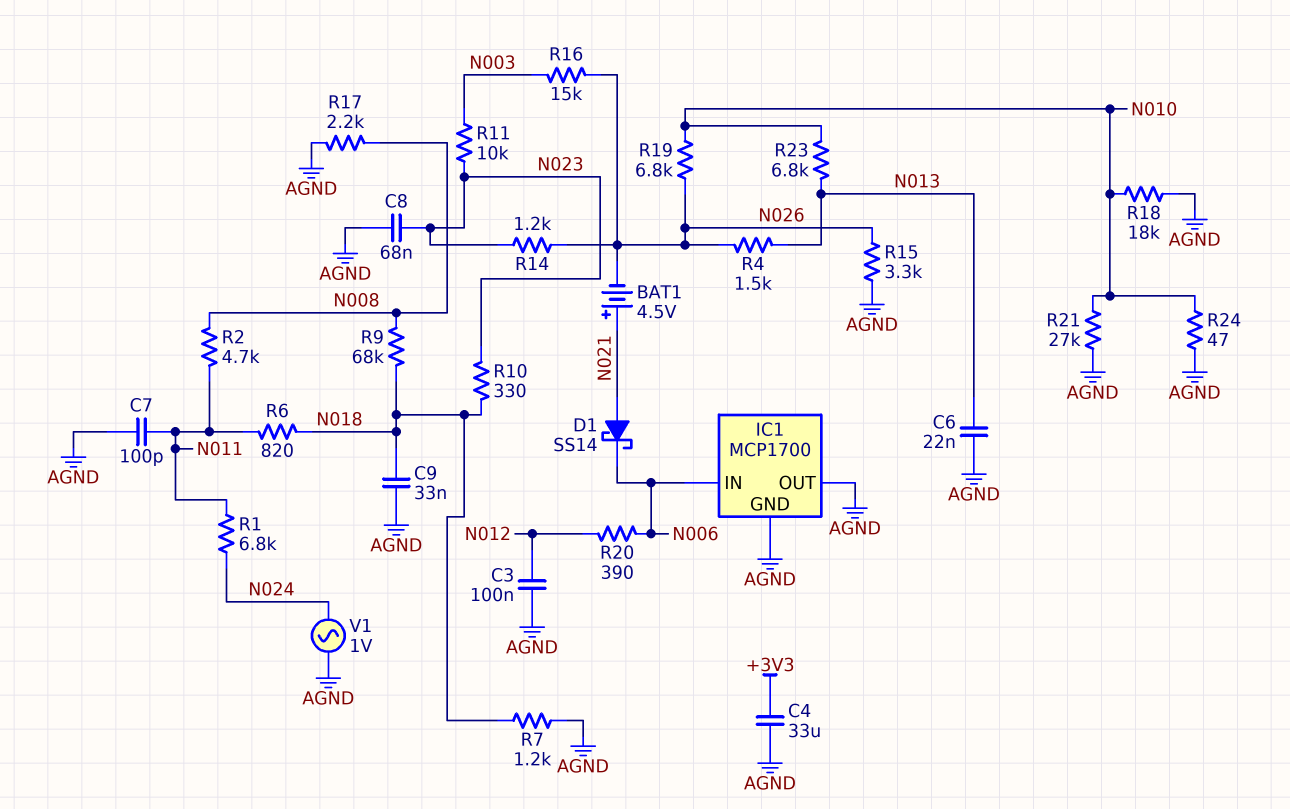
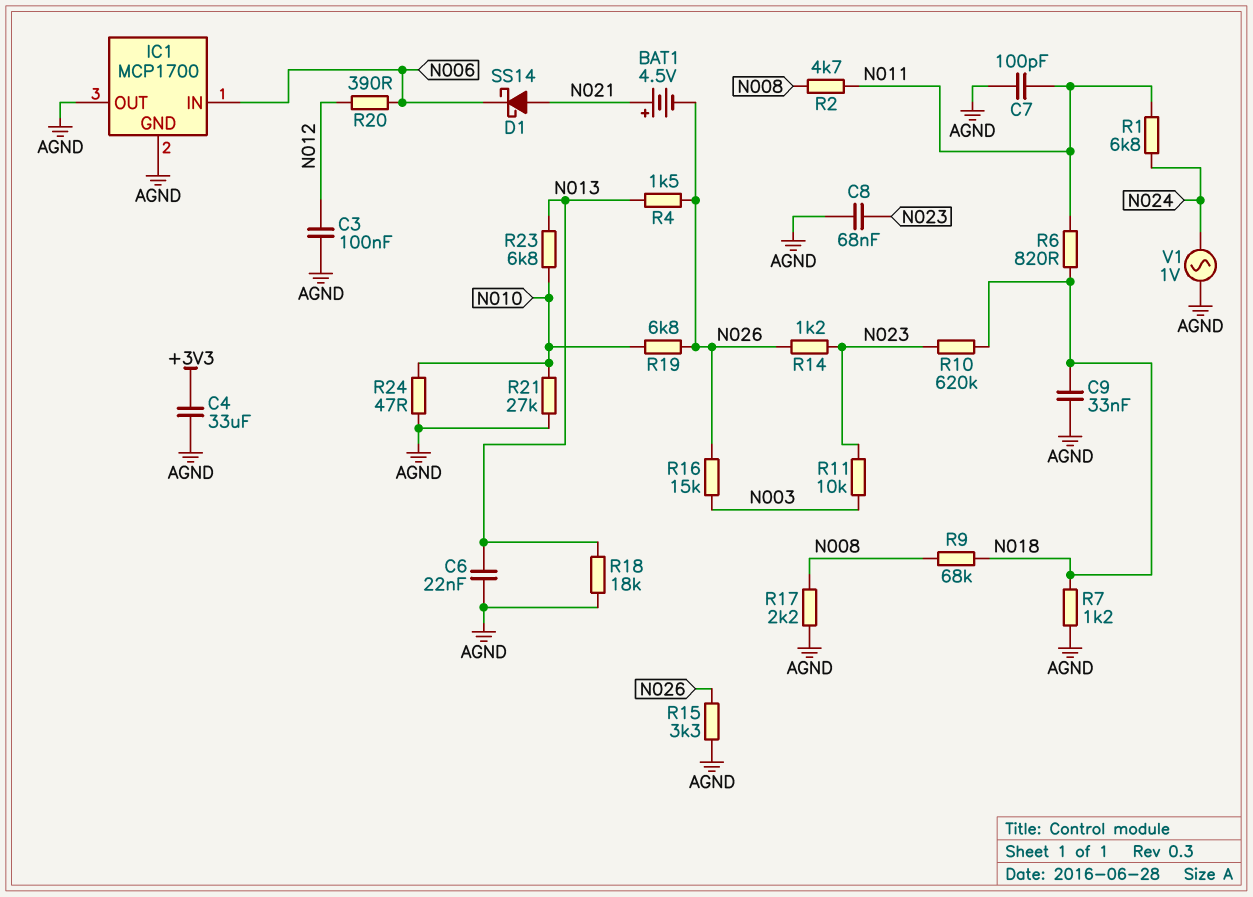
R10: 330 (N018, N023) -> 620k (N018, N023)
R18: 18k (AGND, N010) -> 18k (AGND, N013)

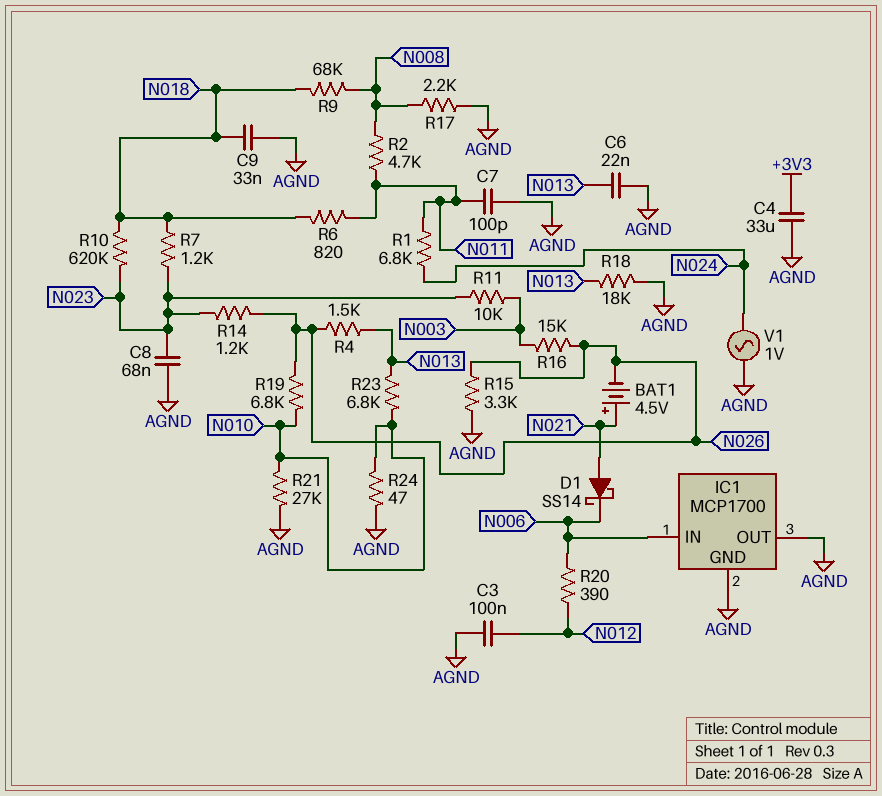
R7: 1.2k (AGND, N018) -> 1.2k (N018, N023)

